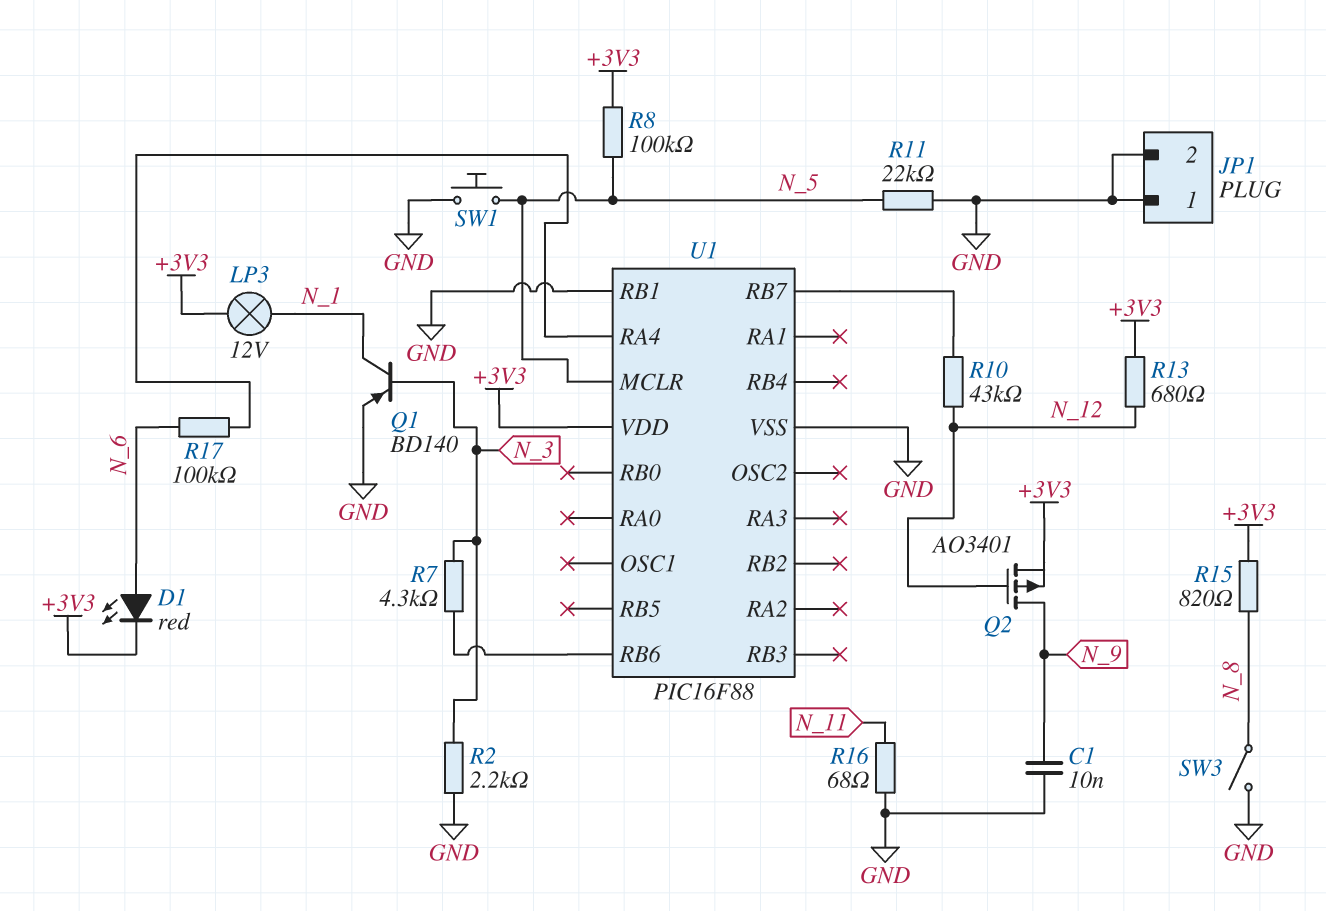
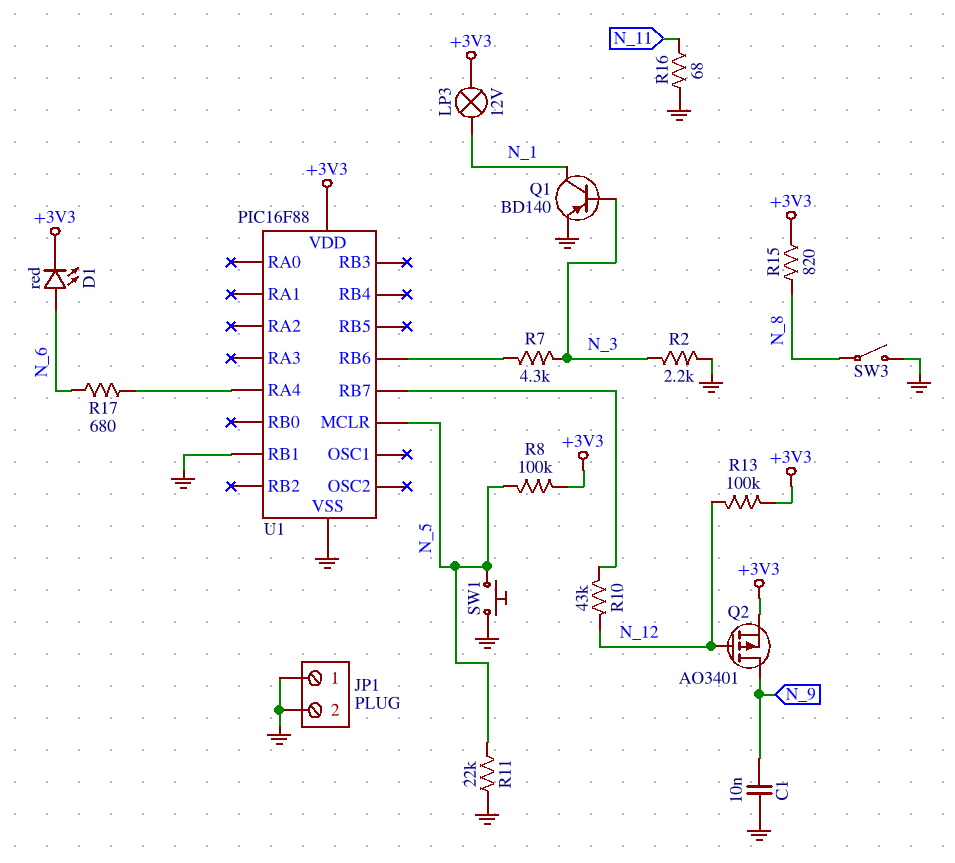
R13: 680 (+3V3, N_12) -> 100k (+3V3, N_12)
R17: 100k (N_6, U1/RA4) -> 680 (N_6, U1/RA4)

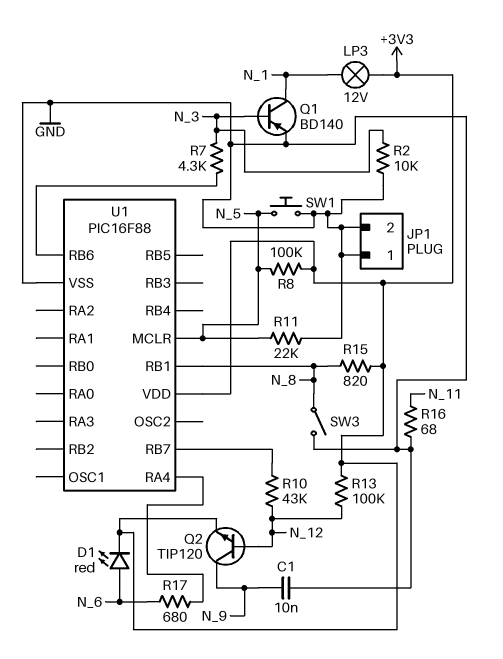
Q2: PMOS AO3401 (G N_12, D N_9, S +3V3) -> NPN TIP120 (B N_12, C N_9, E +3V3)
R2: 2.2k (GND, N_3) -> 10k (GND, N_3)
U1 pin RB1: GND -> N_8

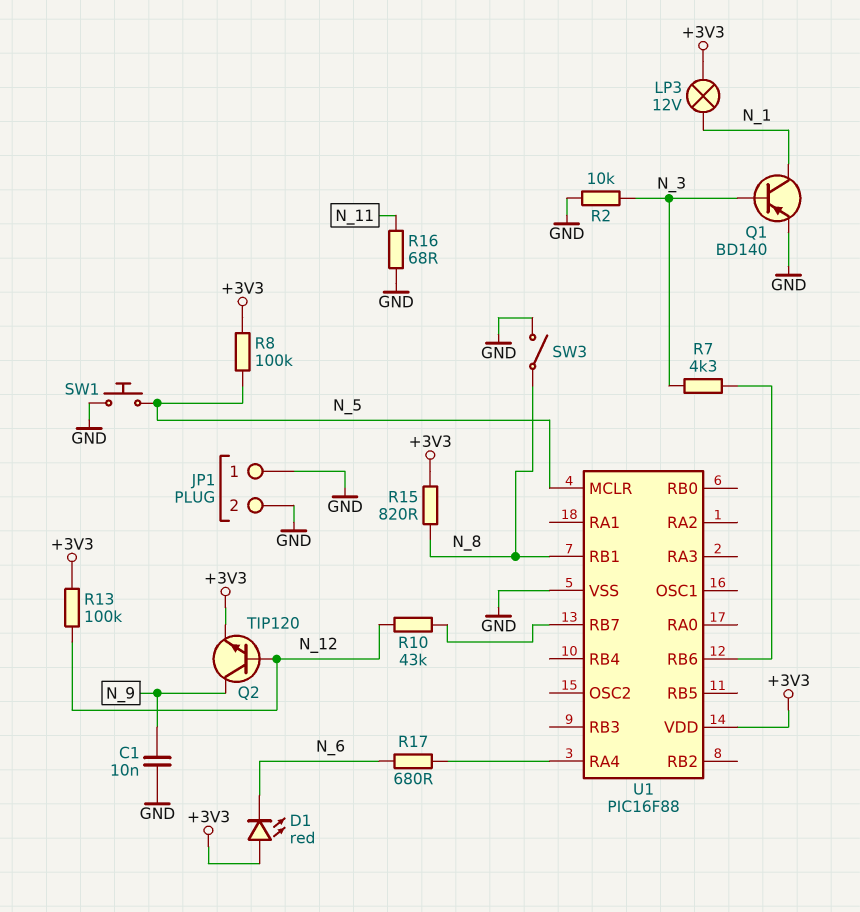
D1: LED red (A N_6, K +3V3) -> LED red (A +3V3, K N_6)
R11: 22k (GND, N_5) -> none

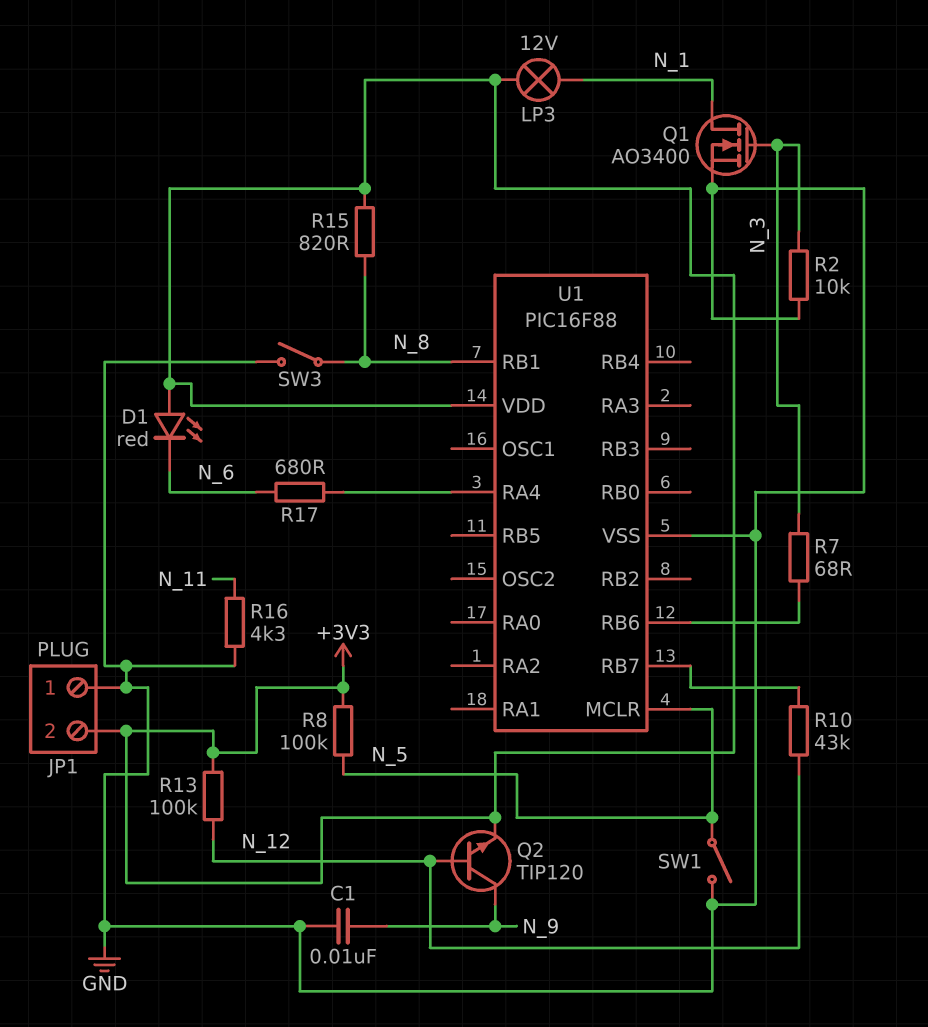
JP1 pin 2: GND -> +3V3
Q1: PNP BD140 (B N_3, C N_1, E GND) -> NMOS AO3400 (G N_3, D N_1, S GND)
R7: 4.3k (N_3, U1/RB6) -> 68 (N_3, U1/RB6)
R16: 68 (GND, N_11) -> 4.3k (GND, N_11)
SW1: button (GND, N_5) -> switch (GND, N_5)

